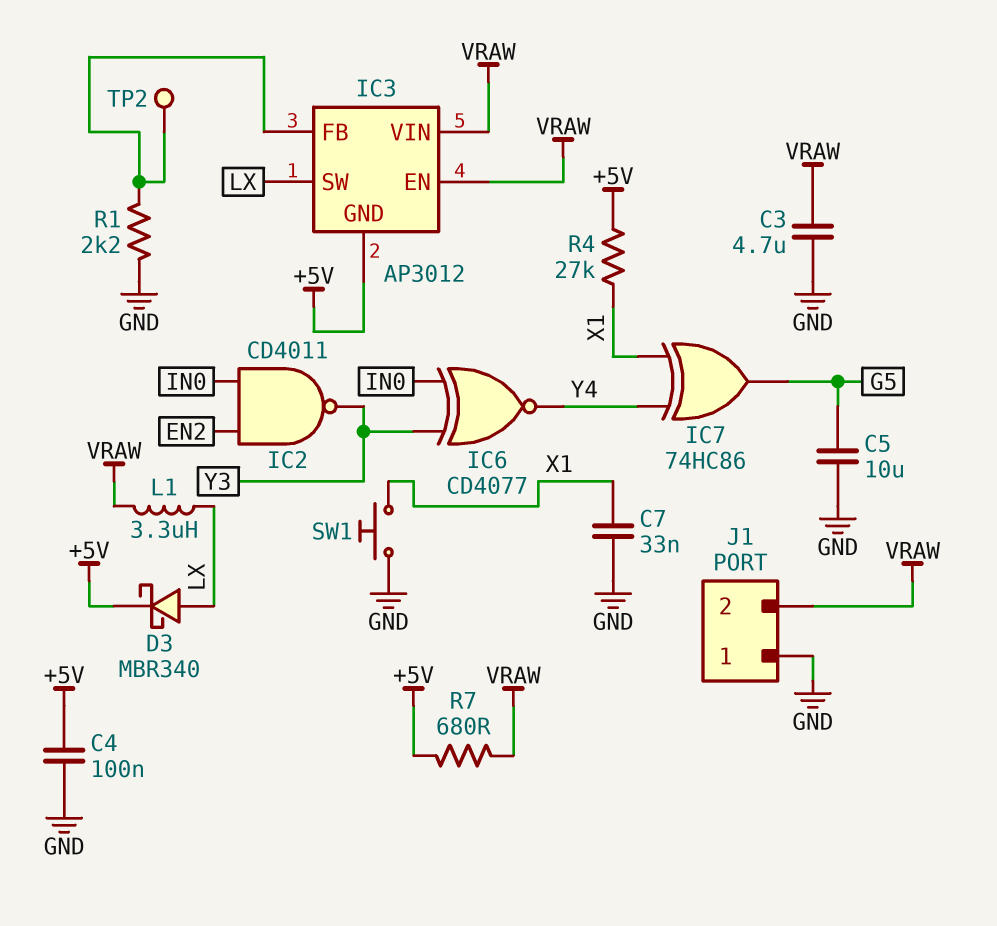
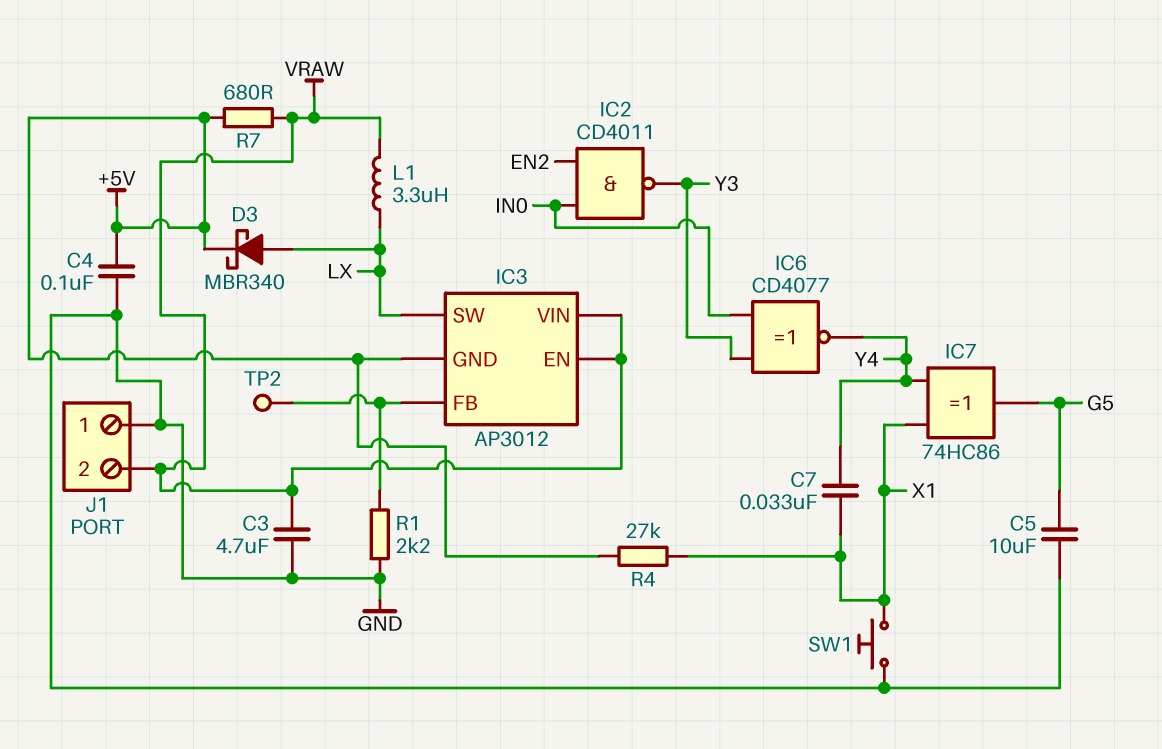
C7: 33nF (GND, X1) -> 33nF (X1, Y4)

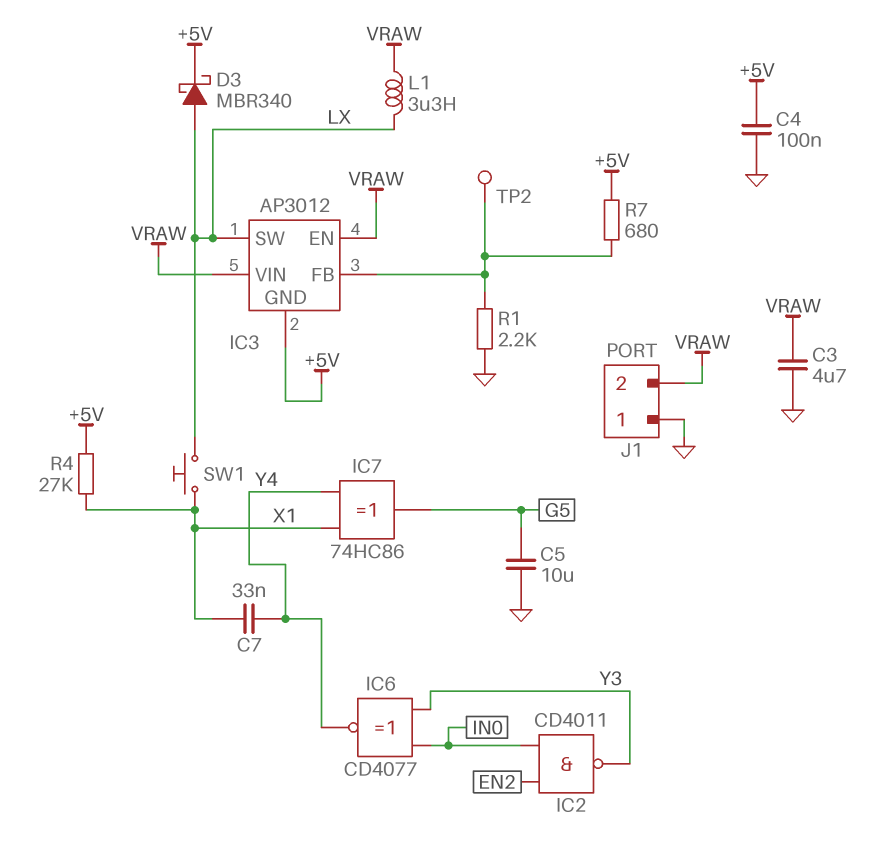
R7: 680 (+5V, VRAW) -> 680 (+5V, IC3/FB)
SW1: button (GND, X1) -> button (LX, X1)

